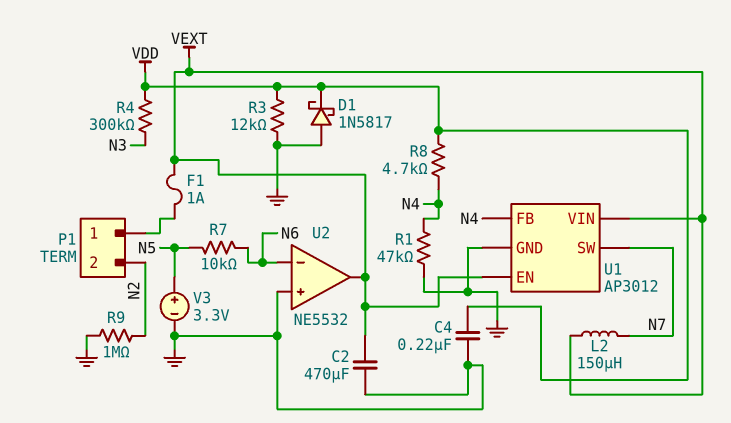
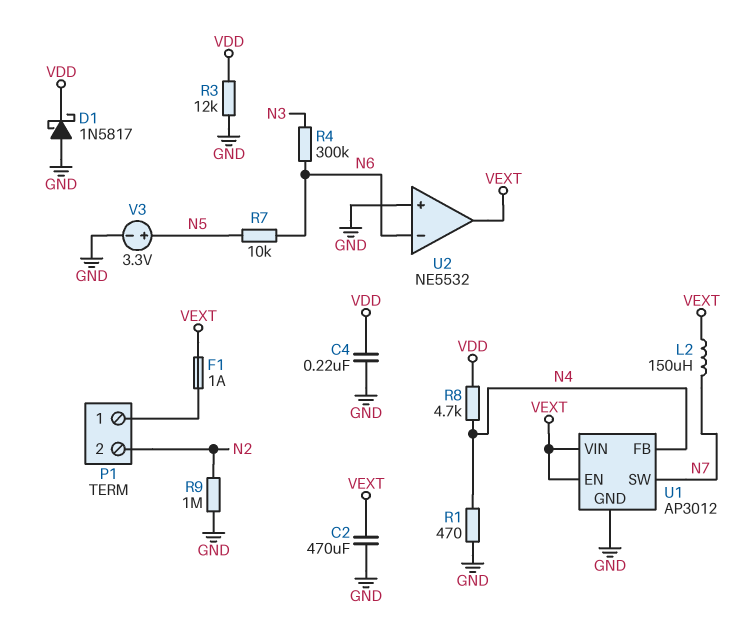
R1: 47k (GND, N4) -> 470 (GND, N4)
R4: 300k (N3, VDD) -> 300k (N3, N6)

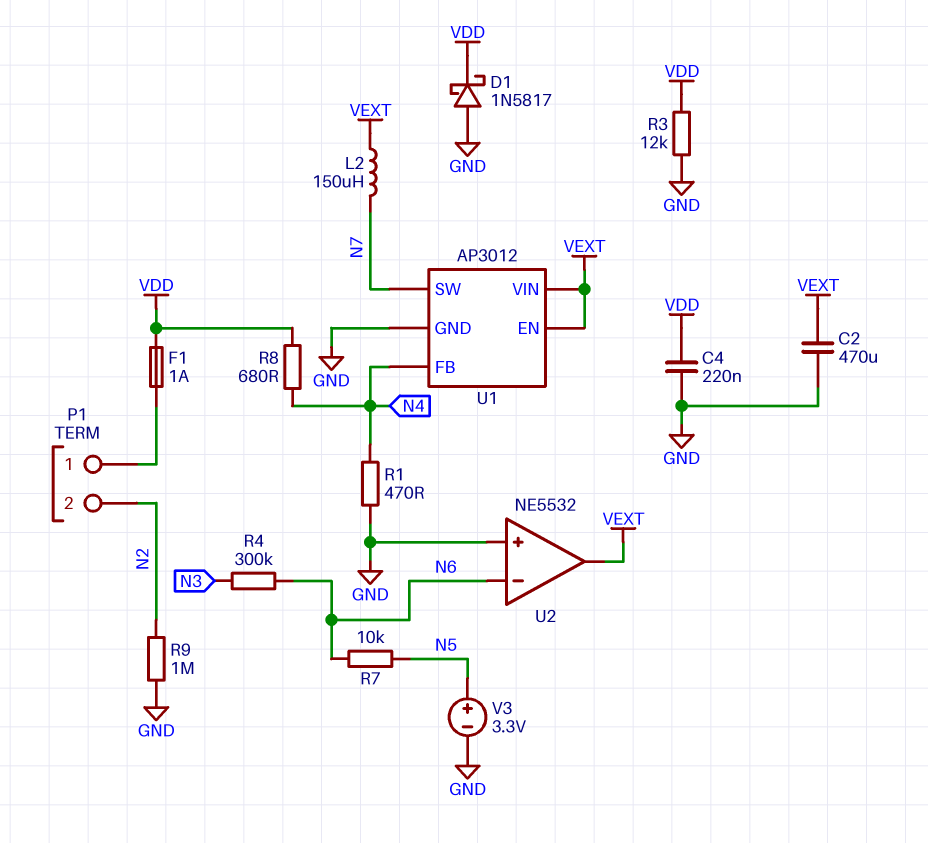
F1: 1A (P1/1, VEXT) -> 1A (P1/1, VDD)
R8: 4.7k (N4, VDD) -> 680 (N4, VDD)

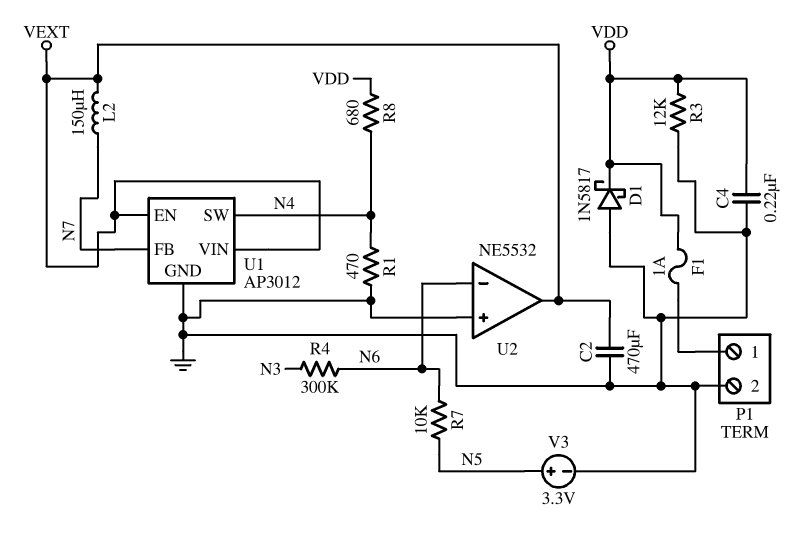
P1 pin 2: N2 -> GND
R9: 1M (GND, N2) -> none
U1 pin FB: N4 -> N7
U1 pin SW: N7 -> N4

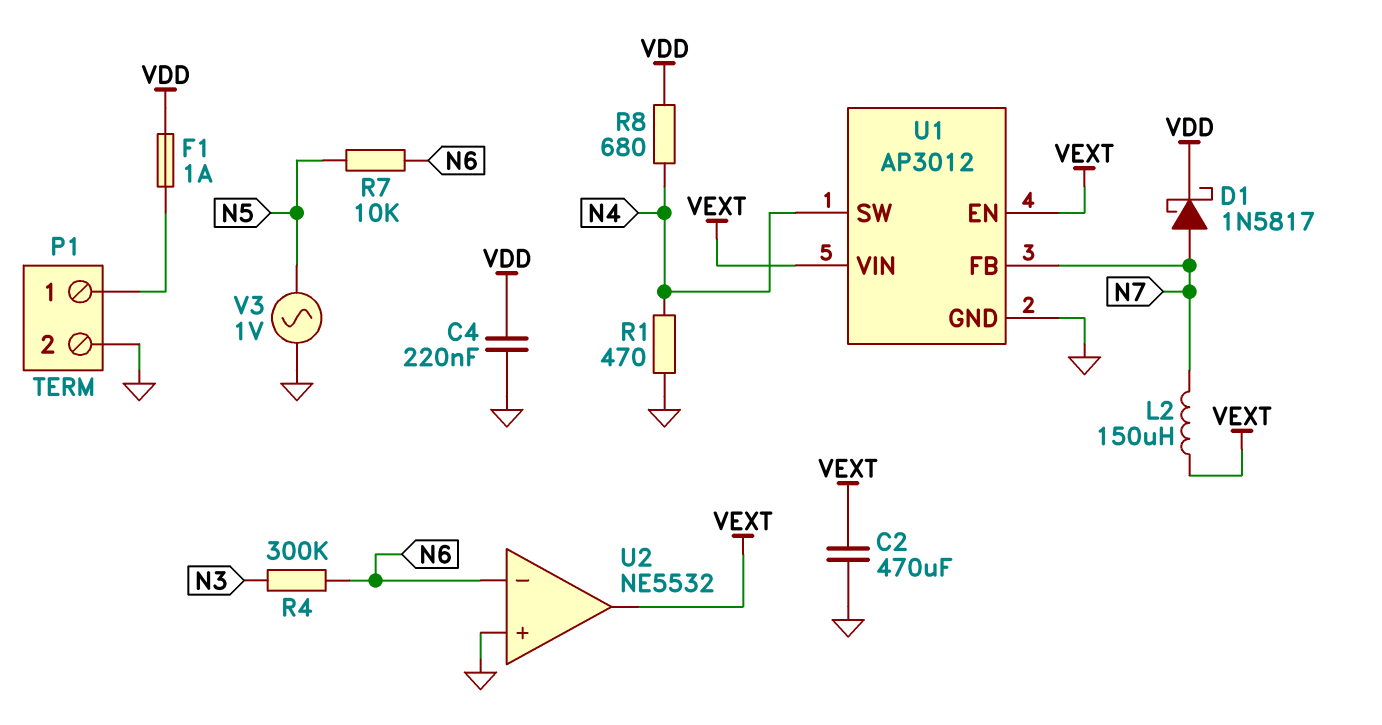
D1: schottky 1N5817 (A GND, K VDD) -> schottky 1N5817 (A N7, K VDD)
R3: 12k (GND, VDD) -> none
V3: 3.3V (plus N5, minus GND) -> AC 1V (GND, N5)

